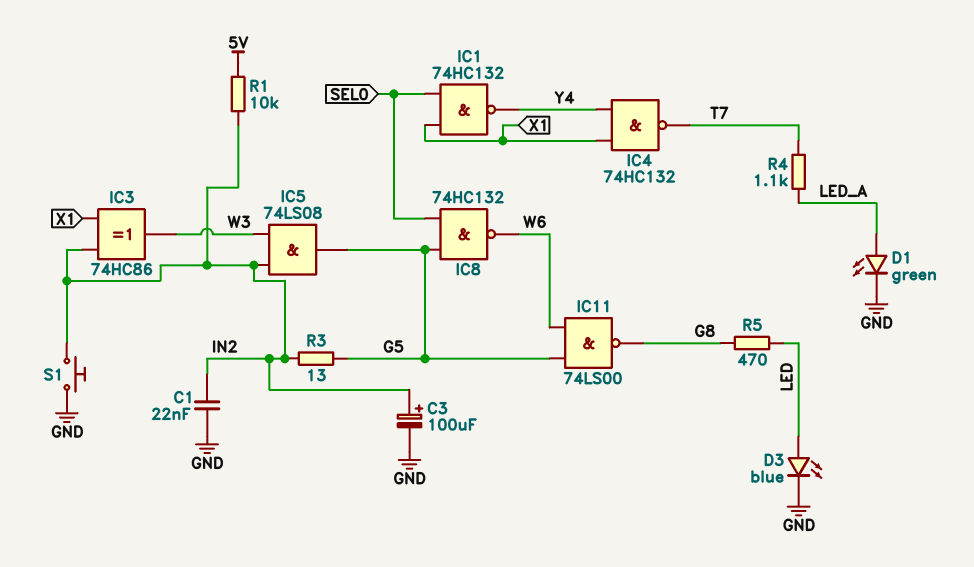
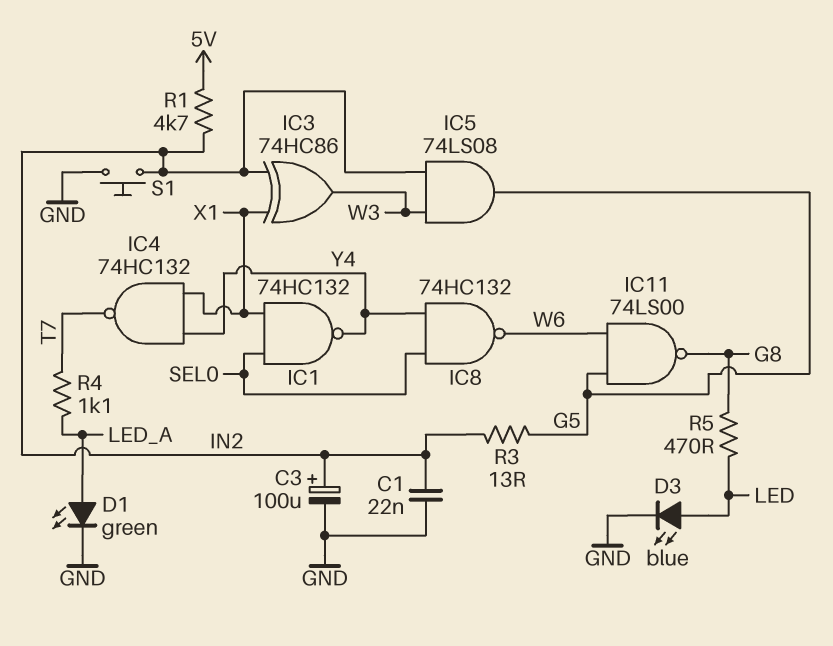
IC8: NAND 74HC132 (in G5, in SEL0, out W6) -> NAND 74HC132 (in SEL0, in Y4, out W6)
R1: 10k (5V, IN2) -> 4.7k (5V, IN2)

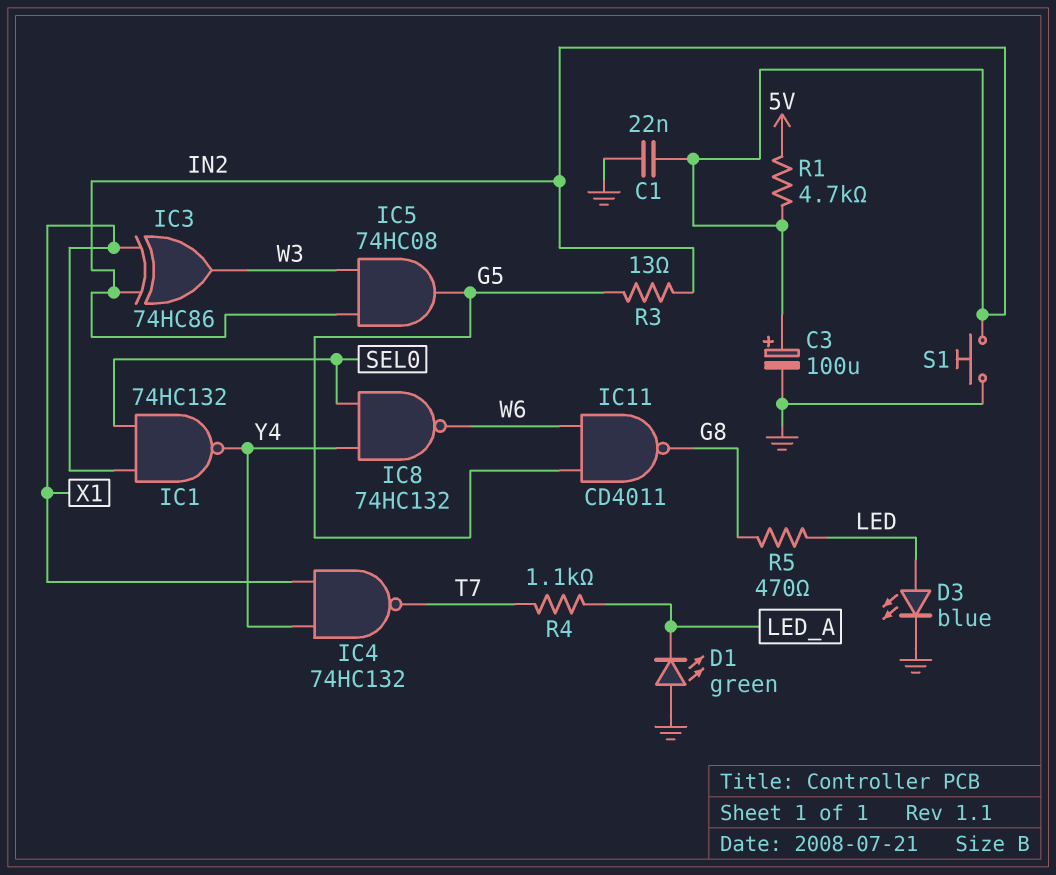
D1: LED green (A LED_A, K GND) -> LED green (A GND, K LED_A)
IC5: AND 74LS08 (in IN2, in W3, out G5) -> AND 74HC08 (in IN2, in W3, out G5)
IC11: NAND 74LS00 (in G5, in W6, out G8) -> NAND CD4011 (in G5, in W6, out G8)

